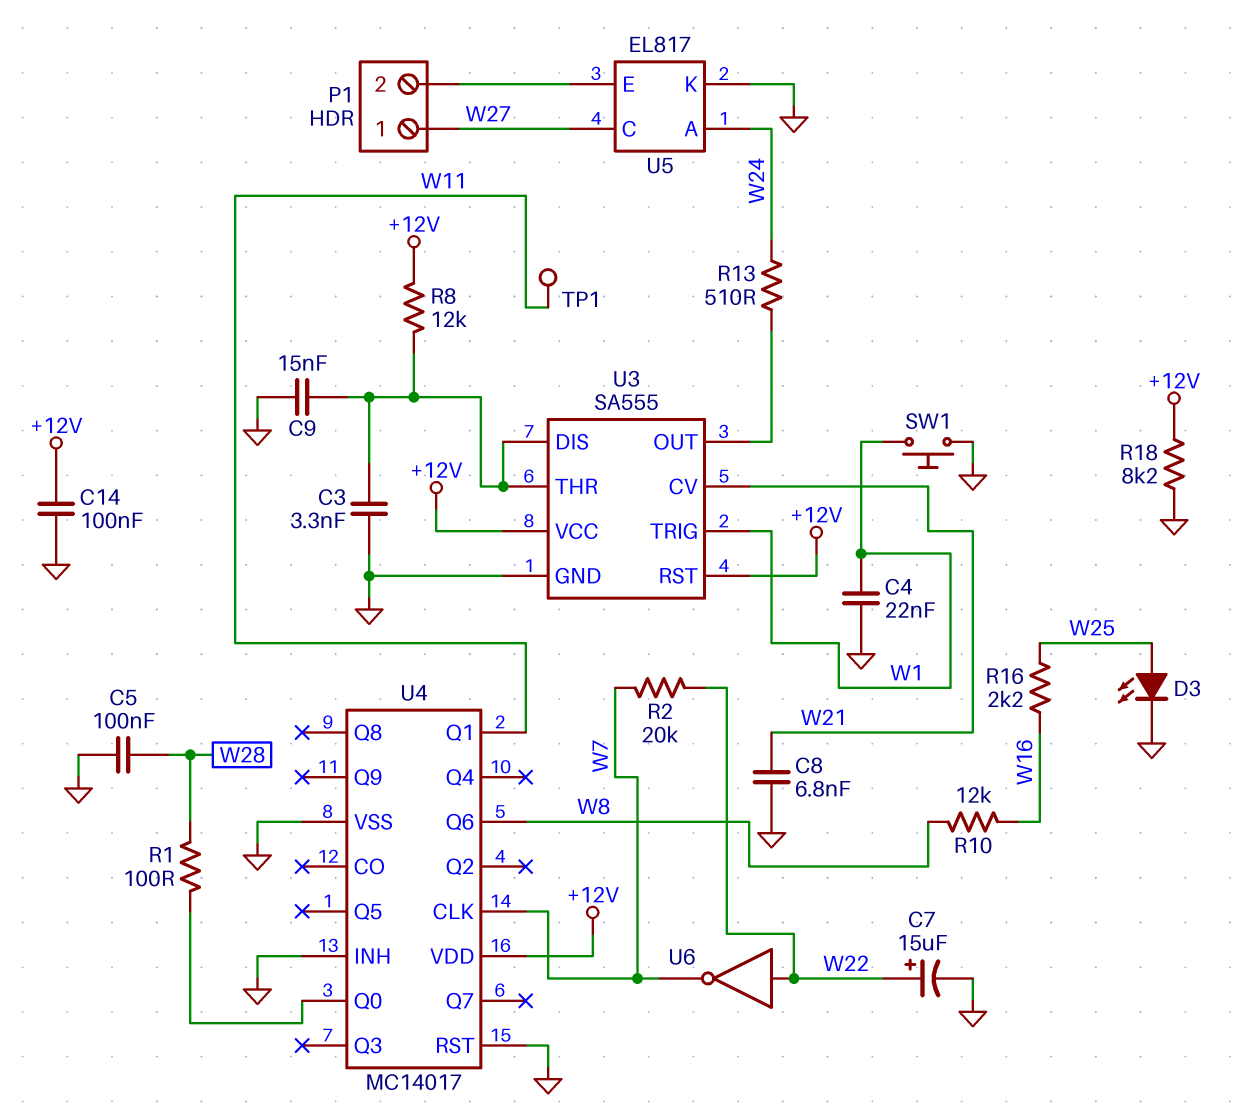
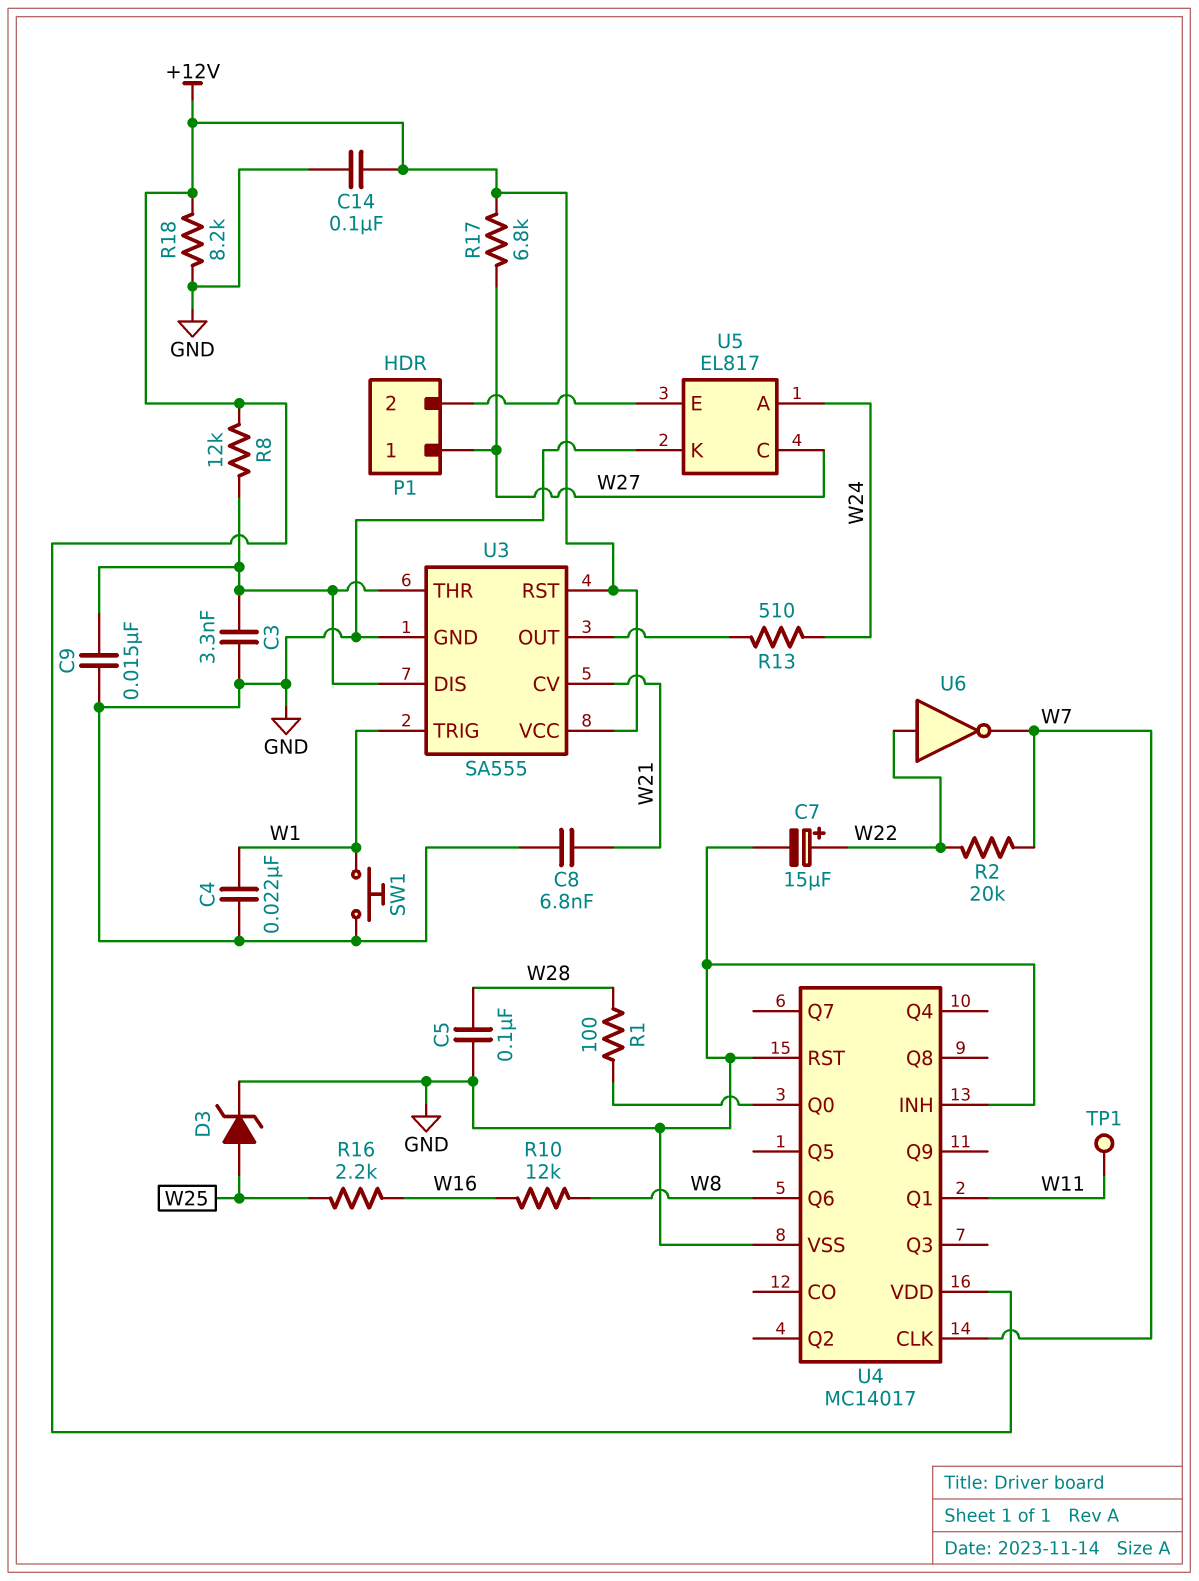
D3: LED (A W25, K GND) -> zener (A W25, K GND)
R17: none -> 6.8k (+12V, W27)

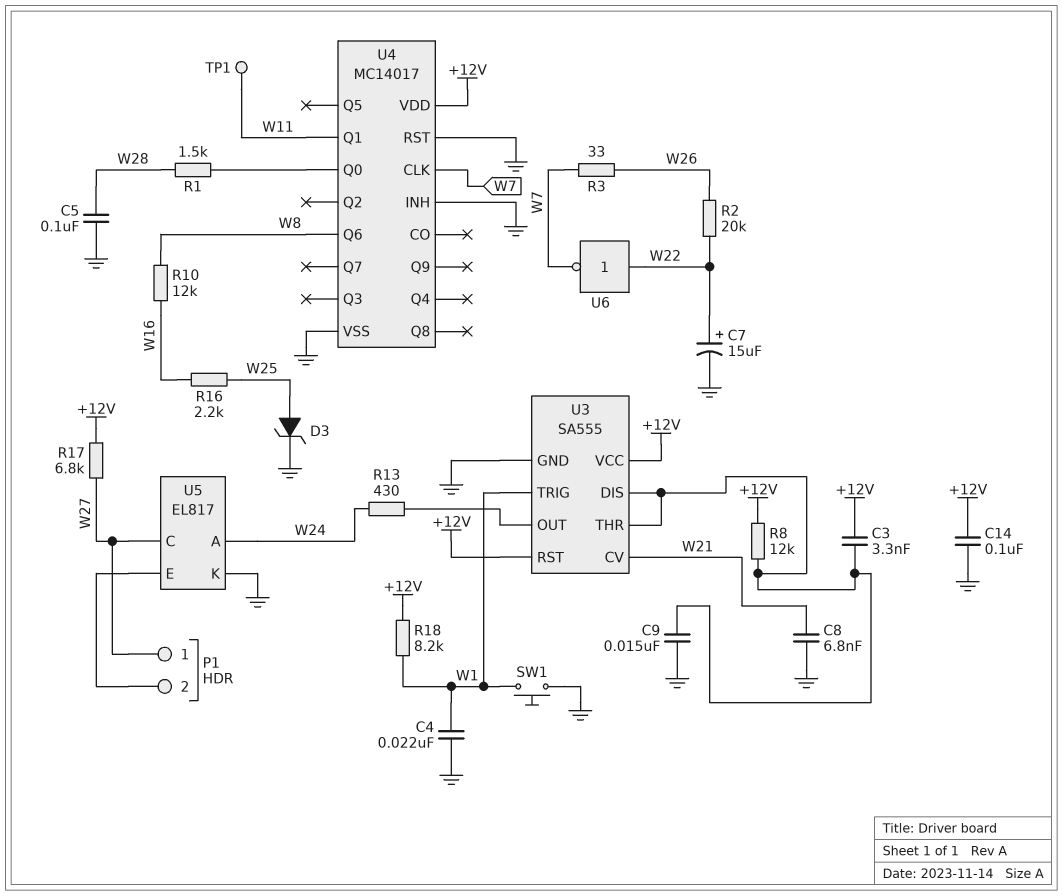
C3: 3.3nF (GND, U3/DIS) -> 3.3nF (+12V, U3/DIS)
R1: 100 (U4/Q0, W28) -> 1.5k (U4/Q0, W28)
R2: 20k (W7, W22) -> 20k (W22, W26)
R3: none -> 33 (W7, W26)
R13: 510 (U3/OUT, W24) -> 430 (U3/OUT, W24)
R18: 8.2k (+12V, GND) -> 8.2k (+12V, W1)

